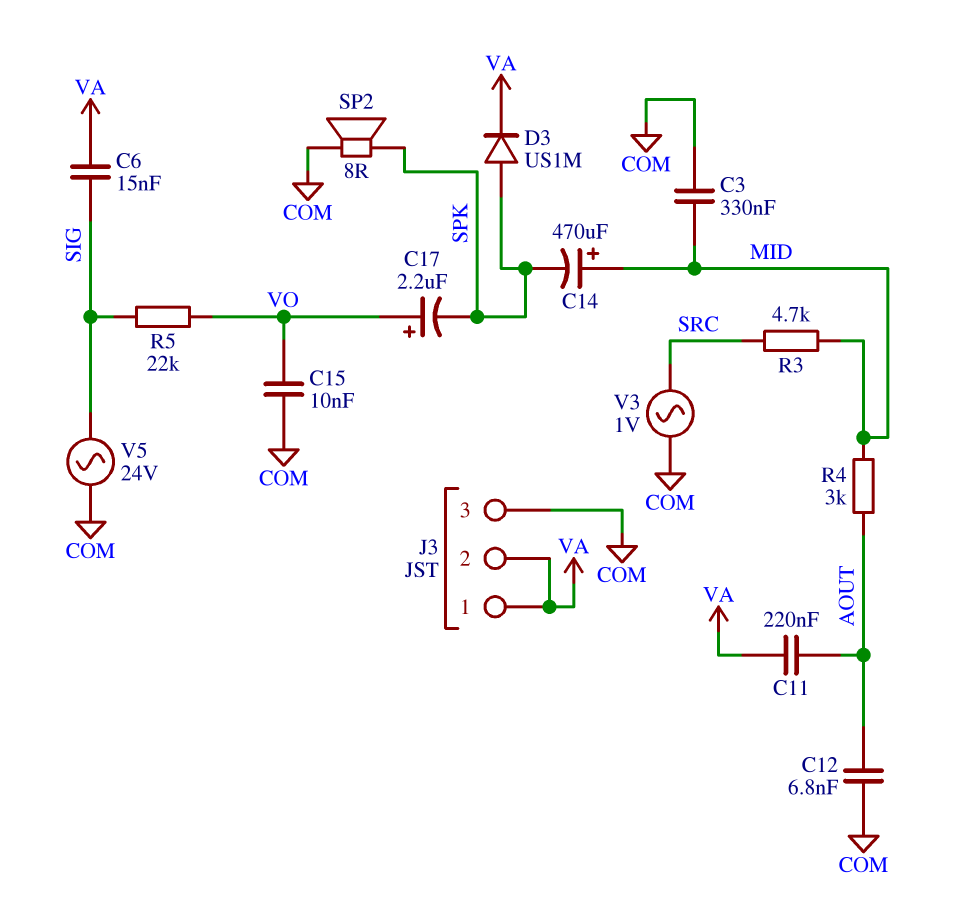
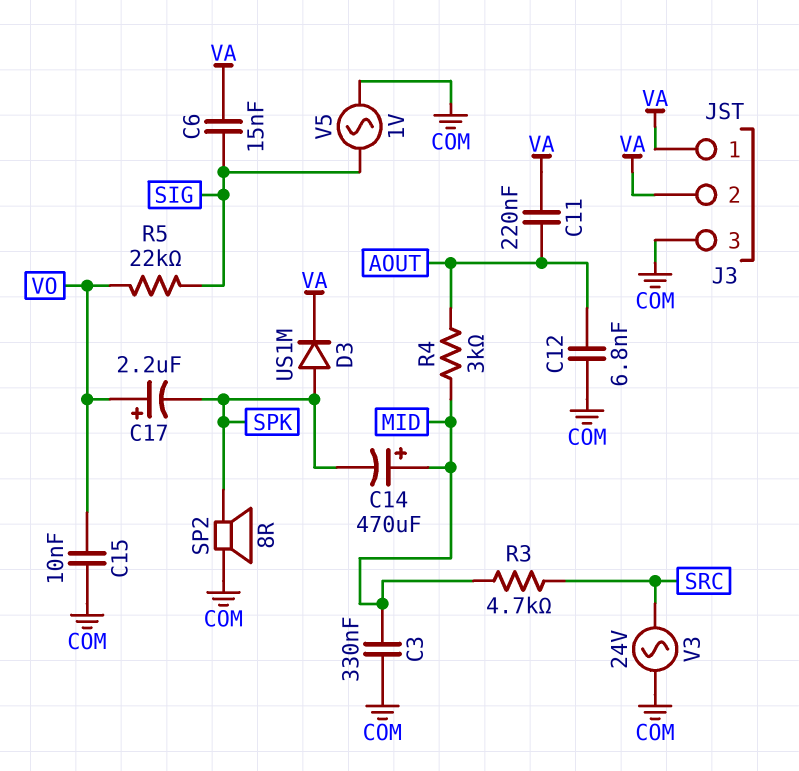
V3: AC 1V (COM, SRC) -> AC 24V (COM, SRC)
V5: AC 24V (COM, SIG) -> AC 1V (COM, SIG)

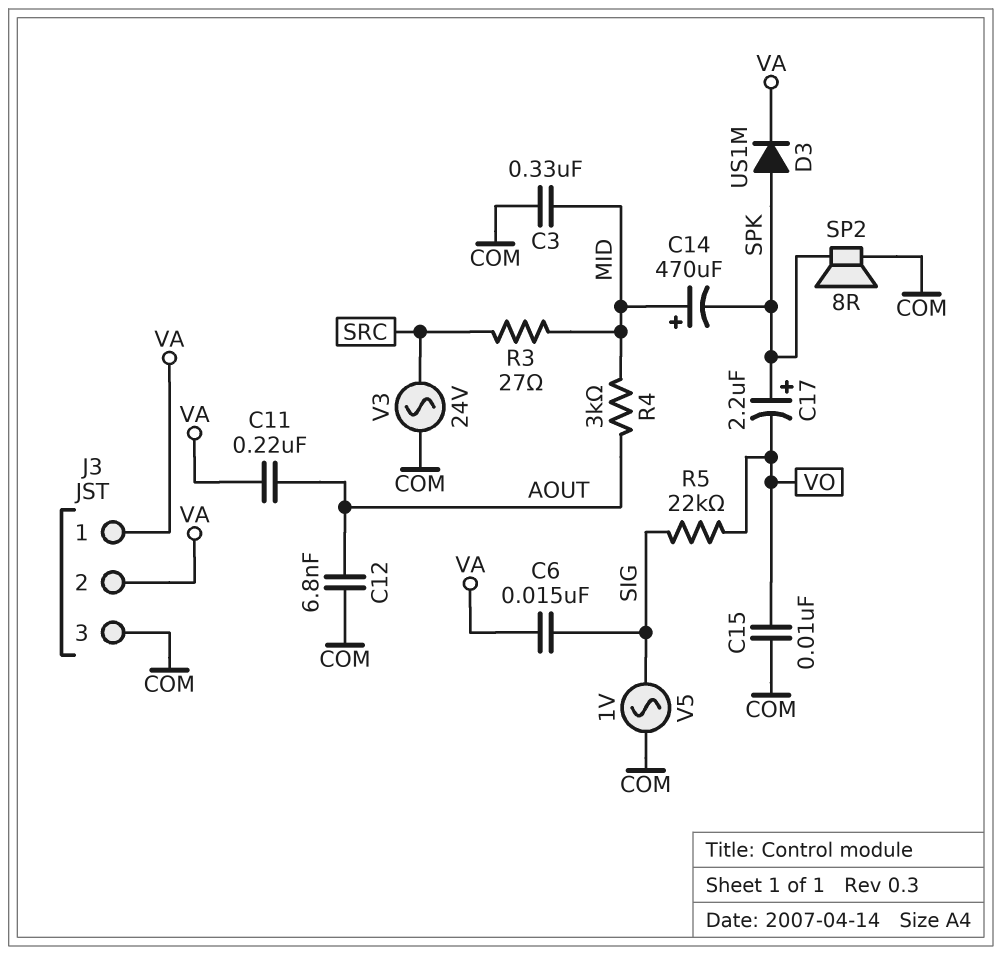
C17: 2.2uF (plus VO, minus SPK) -> 2.2uF (plus SPK, minus VO)
R3: 4.7k (MID, SRC) -> 27 (MID, SRC)

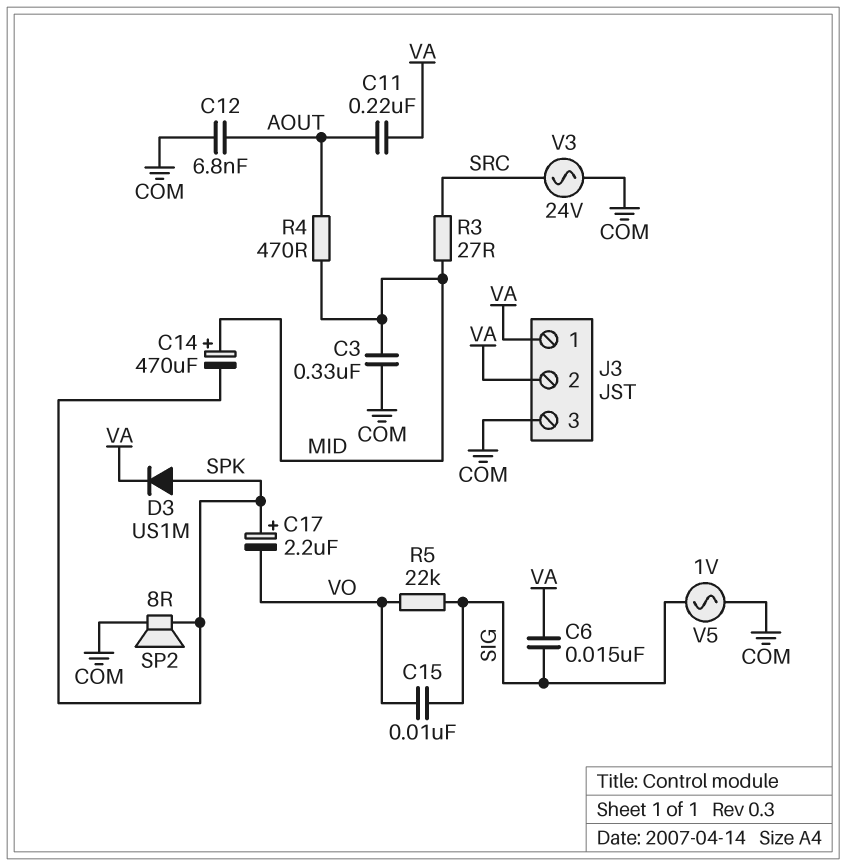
C15: 10nF (COM, VO) -> 10nF (SIG, VO)
R4: 3k (AOUT, MID) -> 470 (AOUT, MID)

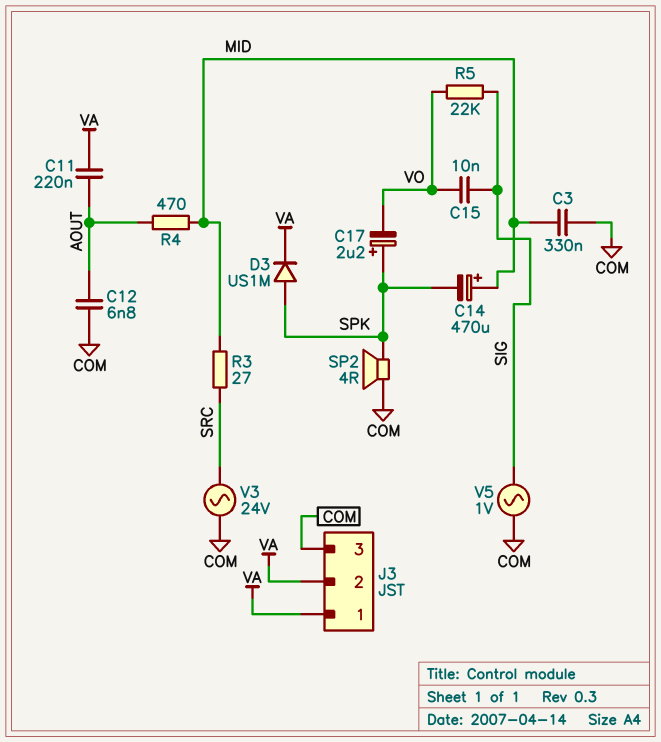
C6: 15nF (SIG, VA) -> none
SP2: speaker 8R (COM, SPK) -> speaker 4R (COM, SPK)

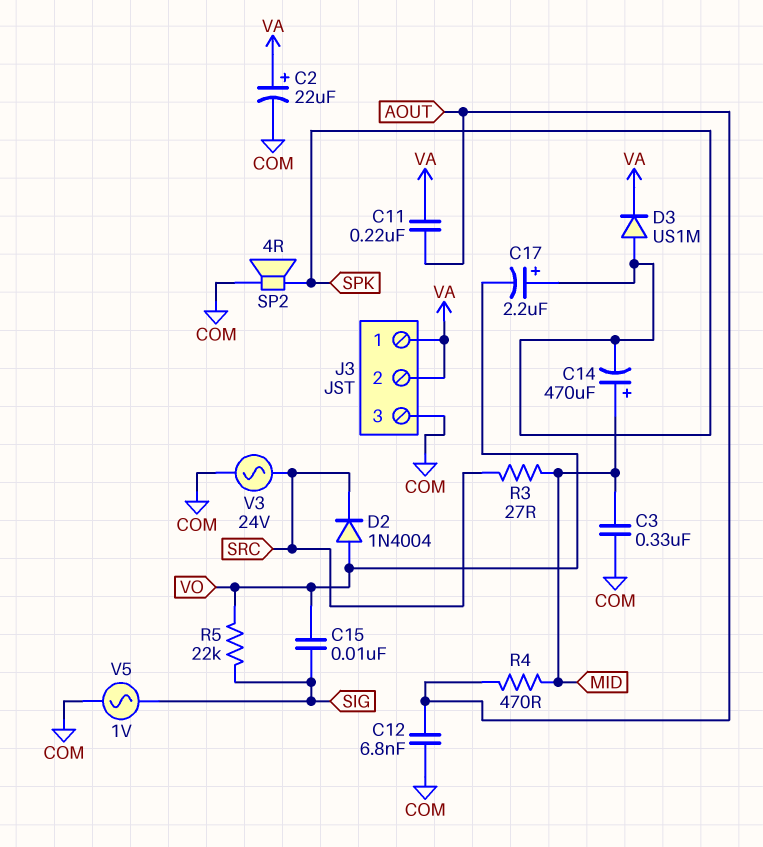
C2: none -> 22uF (plus VA, minus COM)
D2: none -> diode 1N4004 (A VO, K SRC)

